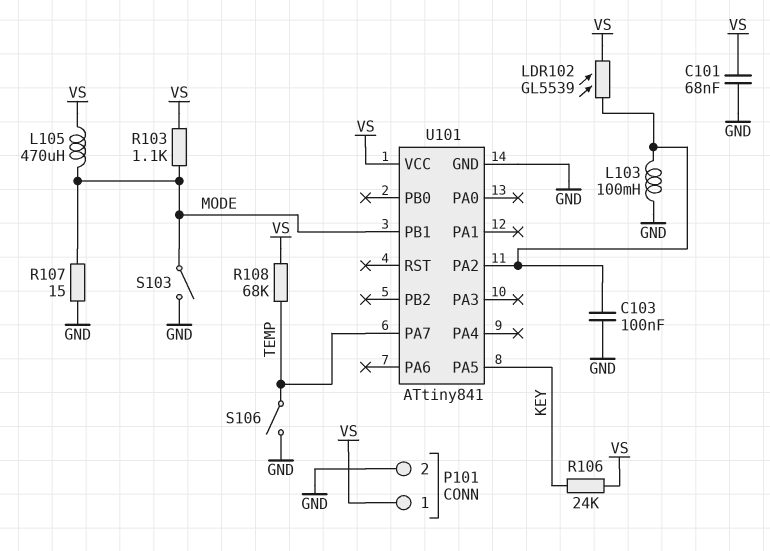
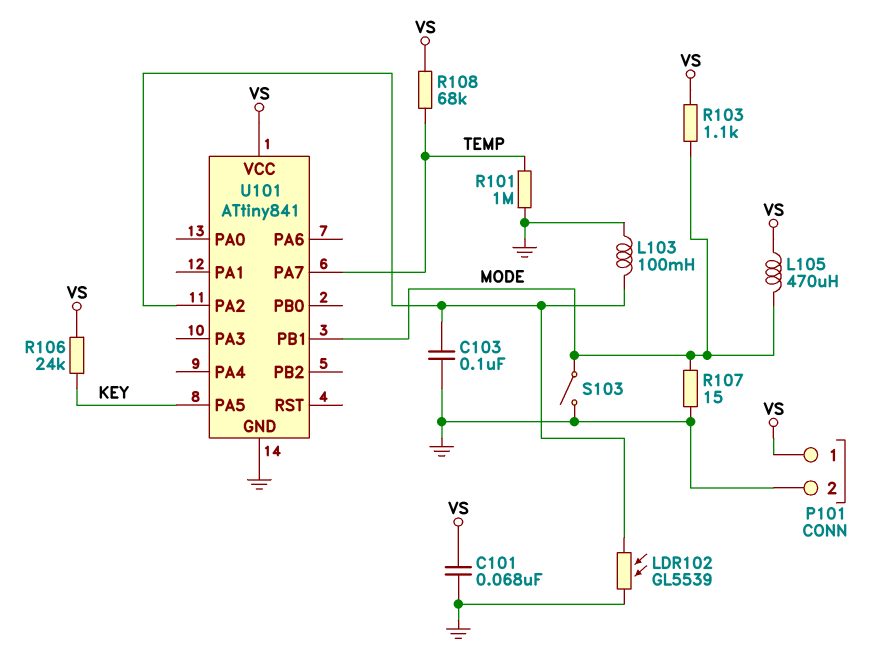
LDR102: GL5539 (U101/PA2, VS) -> GL5539 (GND, U101/PA2)
R101: none -> 1M (GND, TEMP)
S106: switch (GND, TEMP) -> none

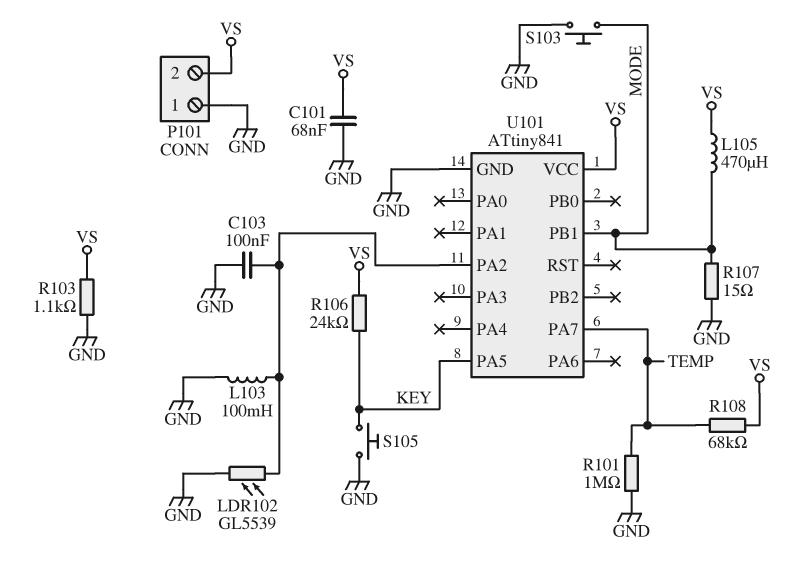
P101 pin 1: VS -> GND
P101 pin 2: GND -> VS
R103: 1.1k (MODE, VS) -> 1.1k (GND, VS)
S103: switch (GND, MODE) -> button (GND, MODE)
S105: none -> button (GND, KEY)

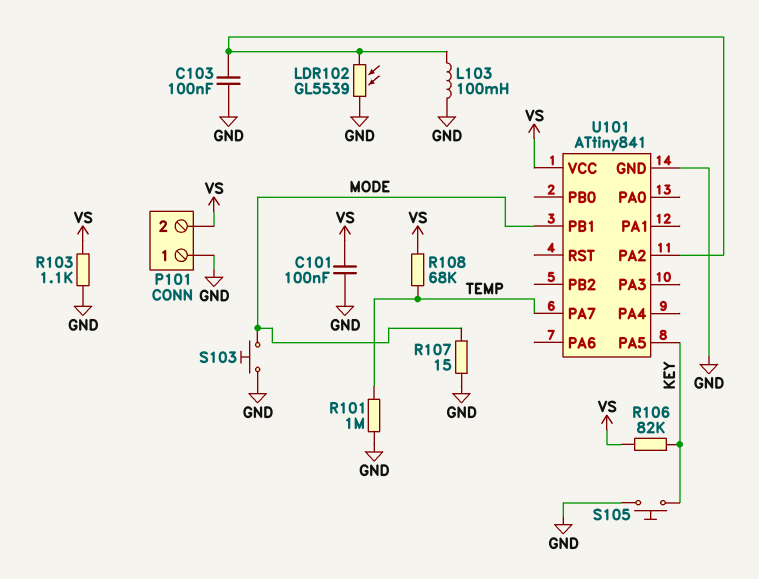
C101: 68nF (GND, VS) -> 100nF (GND, VS)
L105: 470uH (MODE, VS) -> none
R106: 24k (KEY, VS) -> 82k (KEY, VS)

